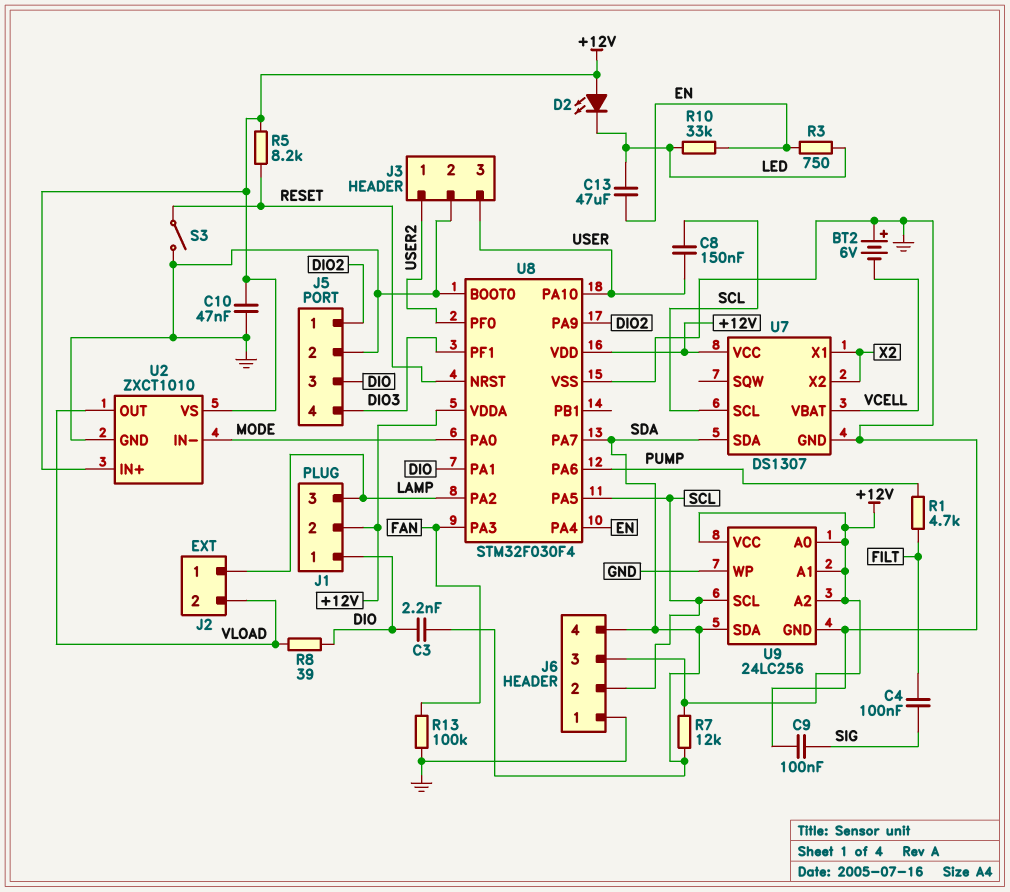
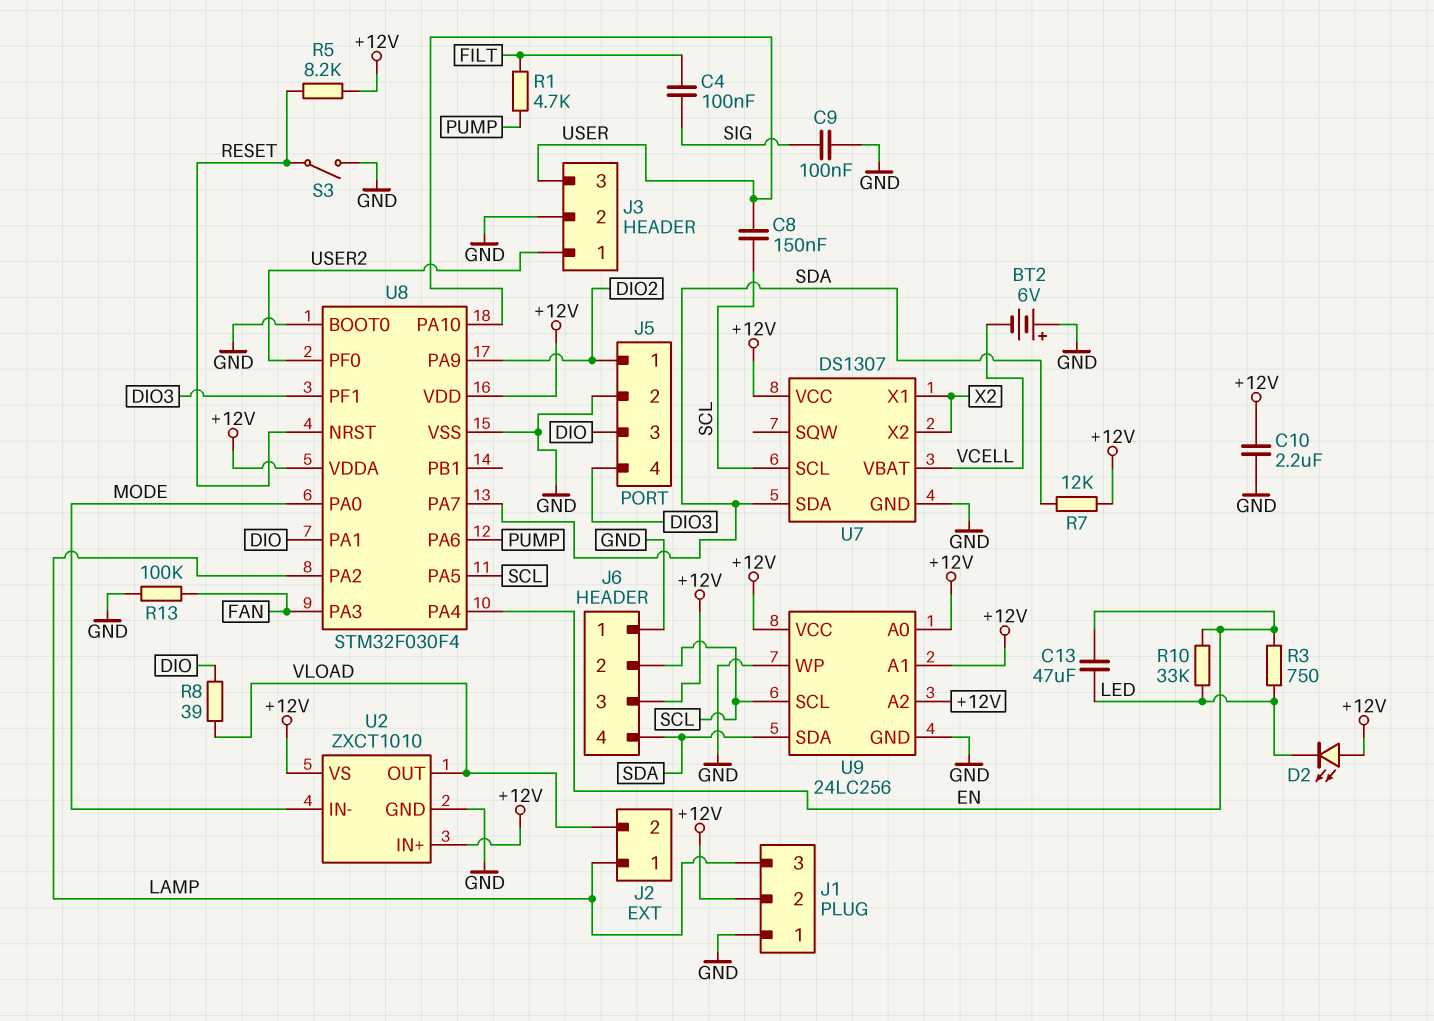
C3: 2.2nF (DIO, SDA) -> none
C10: 47nF (+12V, GND) -> 2.2uF (+12V, GND)
J1 pin 1: DIO -> GND

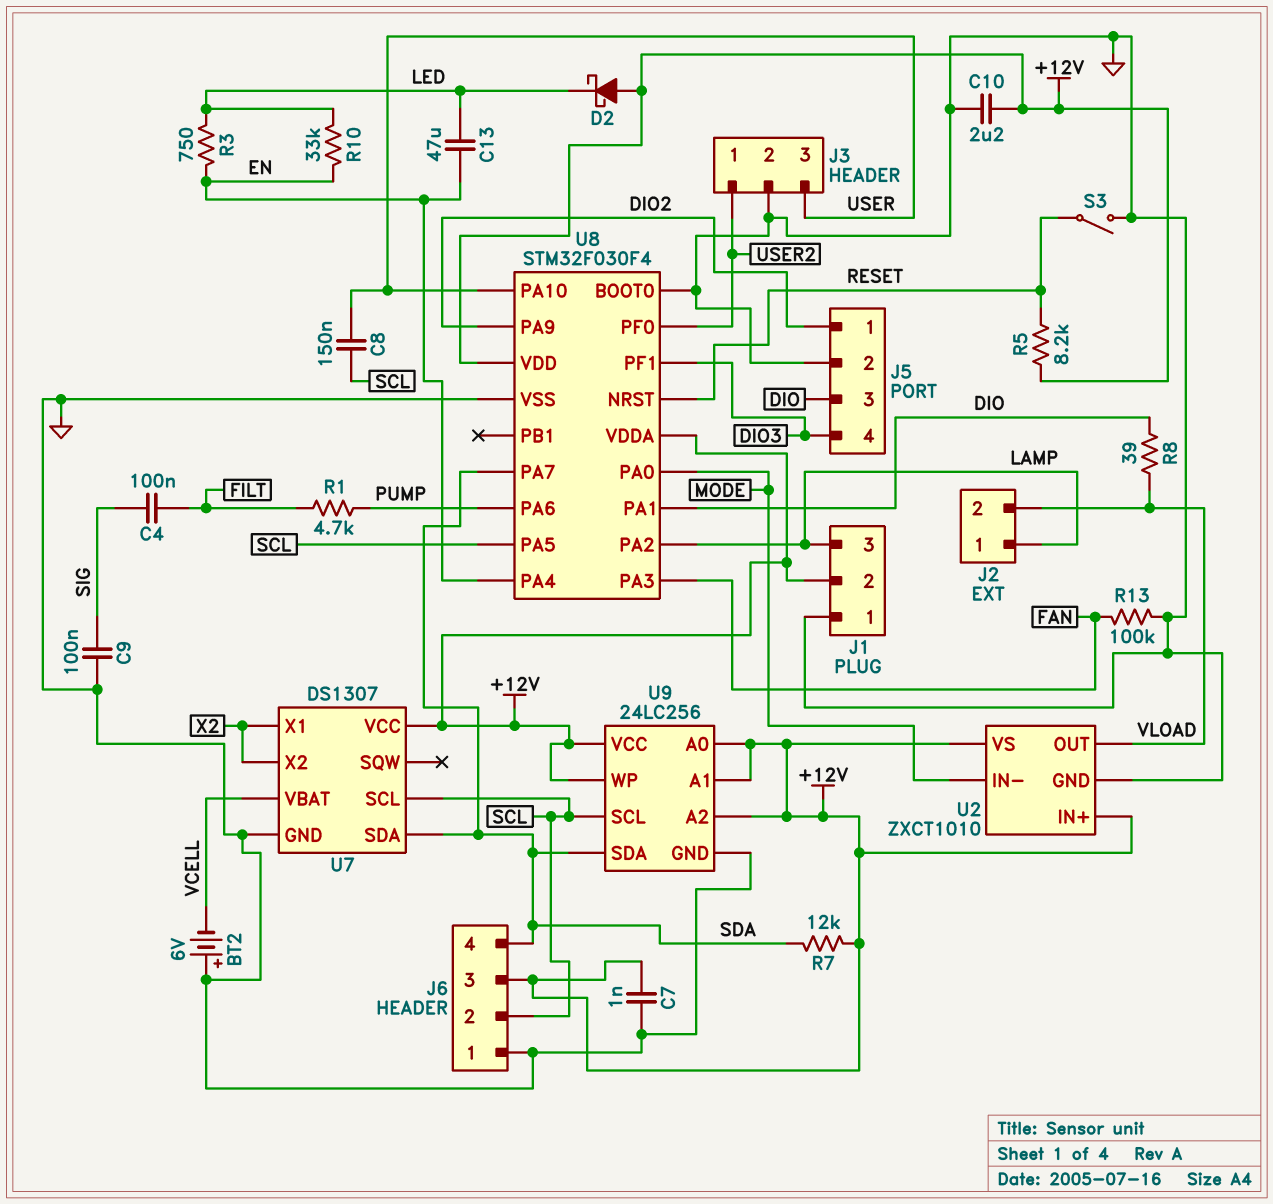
C7: none -> 1nF (+12V, GND)
D2: LED (A +12V, K LED) -> schottky (A +12V, K LED)
U9 pin WP: GND -> +12V

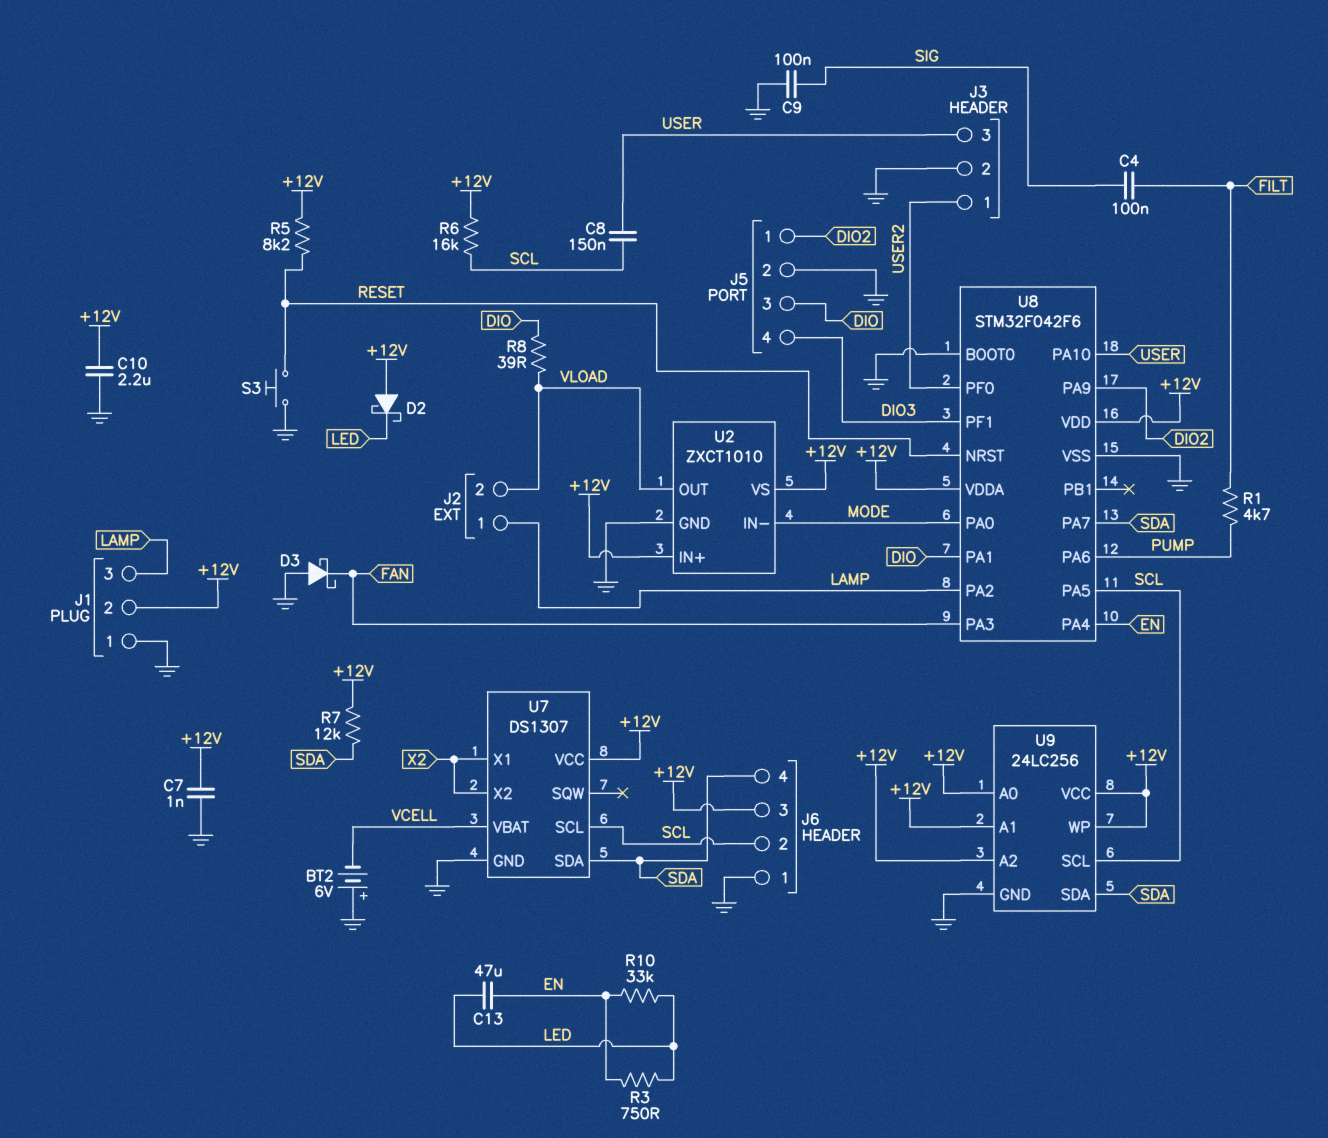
D3: none -> schottky (A GND, K FAN)
R6: none -> 16k (+12V, SCL)
R13: 100k (FAN, GND) -> none
S3: switch (GND, RESET) -> button (GND, RESET)
U8: STM32F030F4 -> STM32F042F6

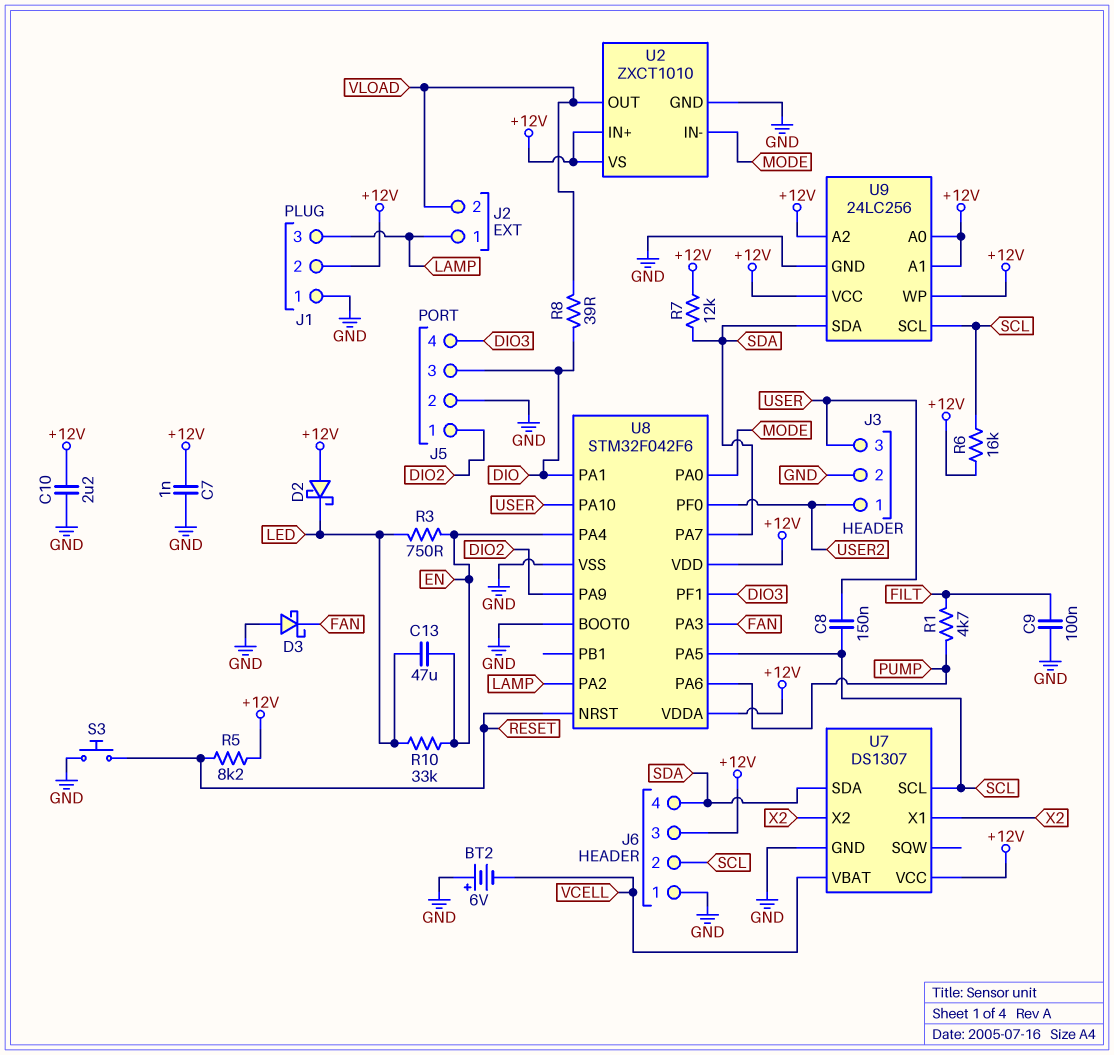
C4: 100nF (FILT, SIG) -> none
C9: 100nF (GND, SIG) -> 100nF (FILT, GND)

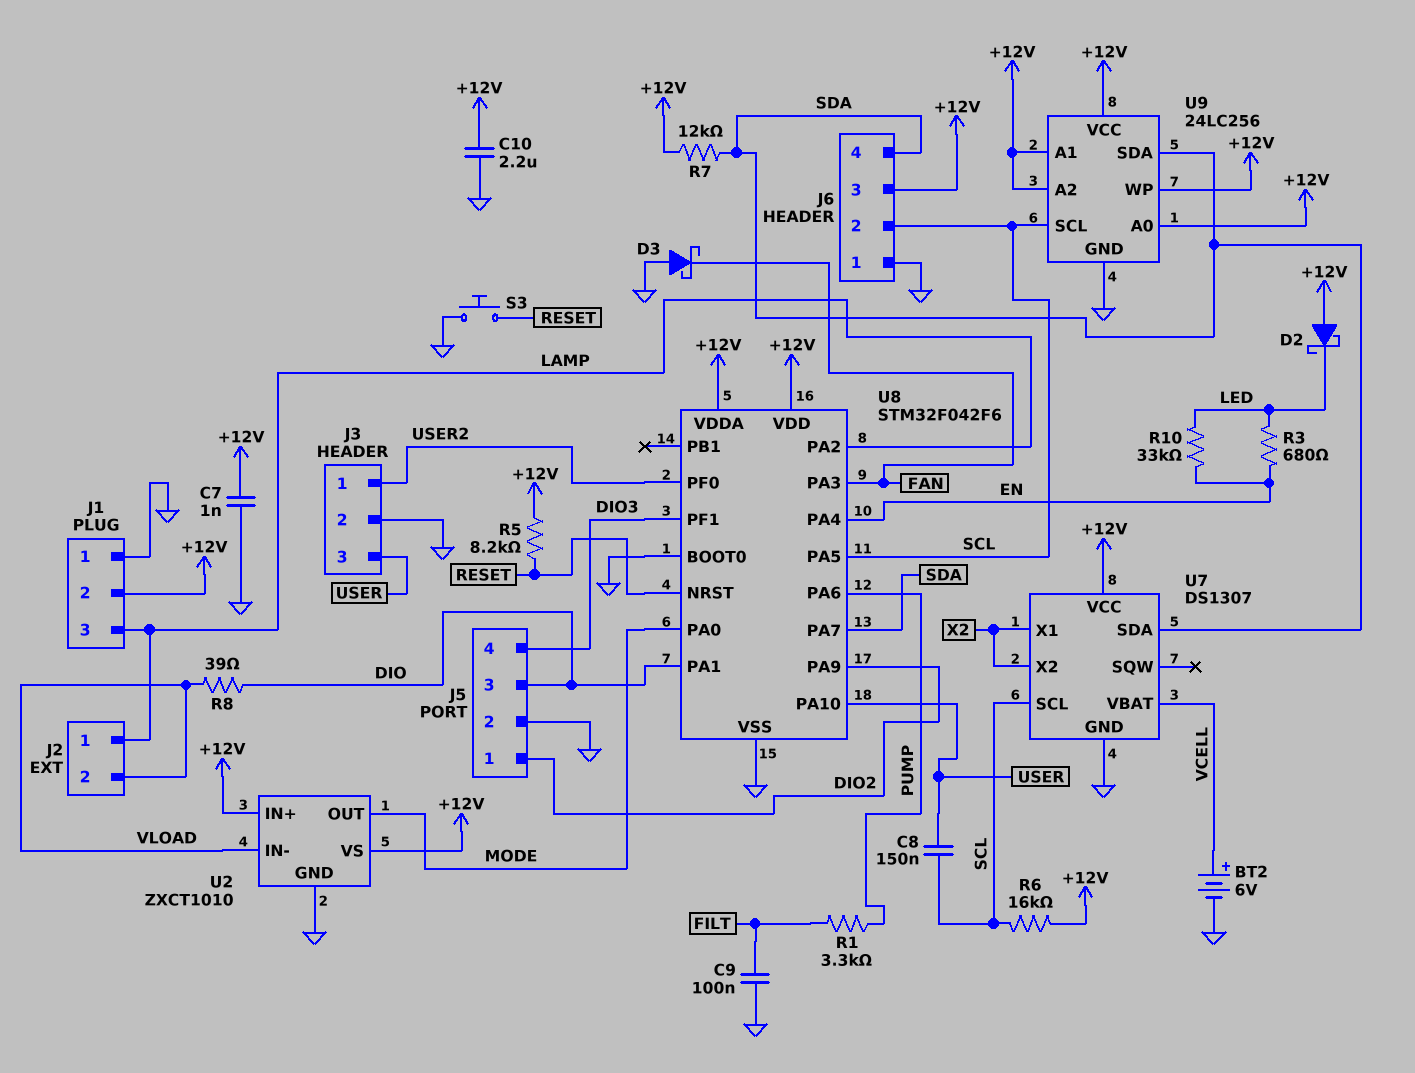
BT2: 6V (plus GND, minus VCELL) -> 6V (plus VCELL, minus GND)
C13: 47uF (EN, LED) -> none
R1: 4.7k (FILT, PUMP) -> 3.3k (FILT, PUMP)
R3: 750 (EN, LED) -> 680 (EN, LED)
U2 pin IN-: MODE -> VLOAD
U2 pin OUT: VLOAD -> MODE

